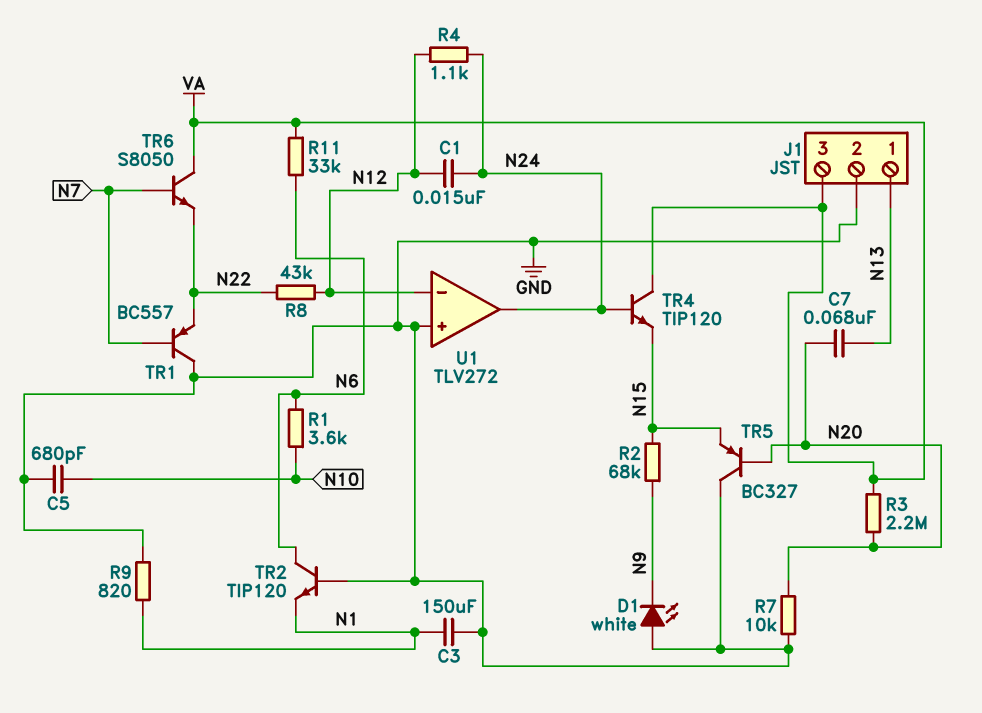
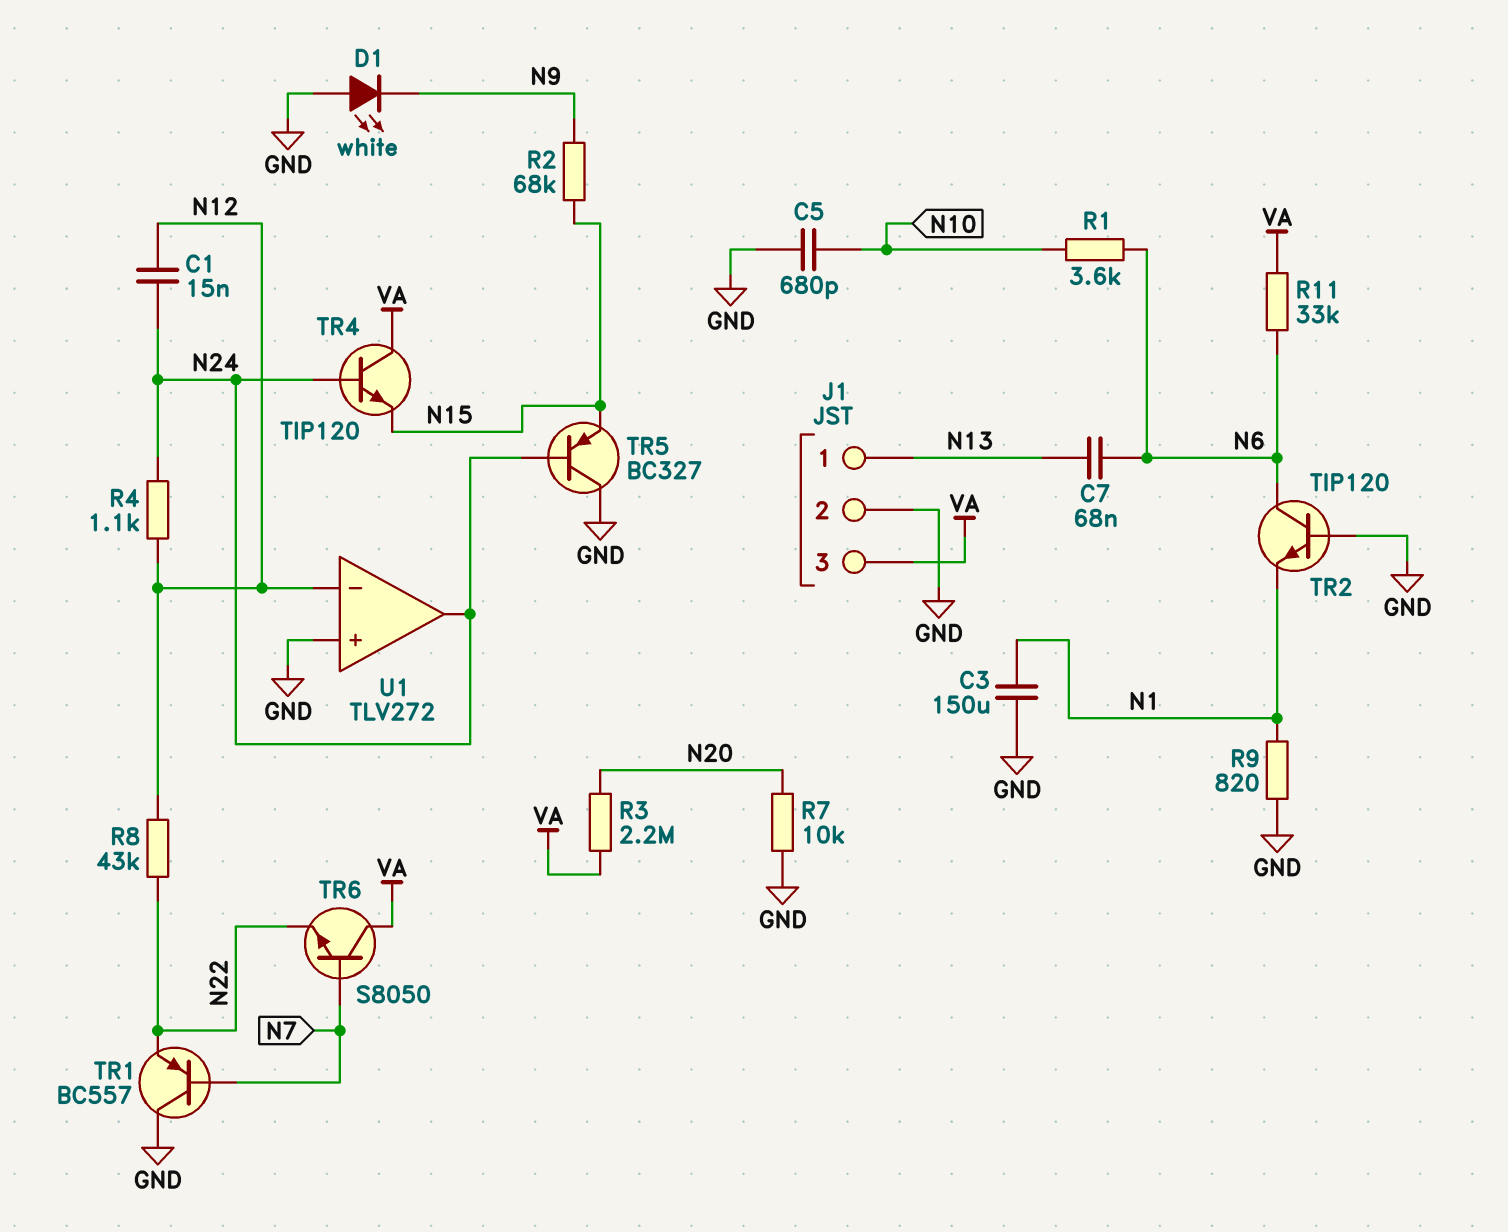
C7: 68nF (N13, N20) -> 68nF (N6, N13)
TR5: PNP BC327 (B N20, C GND, E N15) -> PNP BC327 (B N24, C GND, E N15)

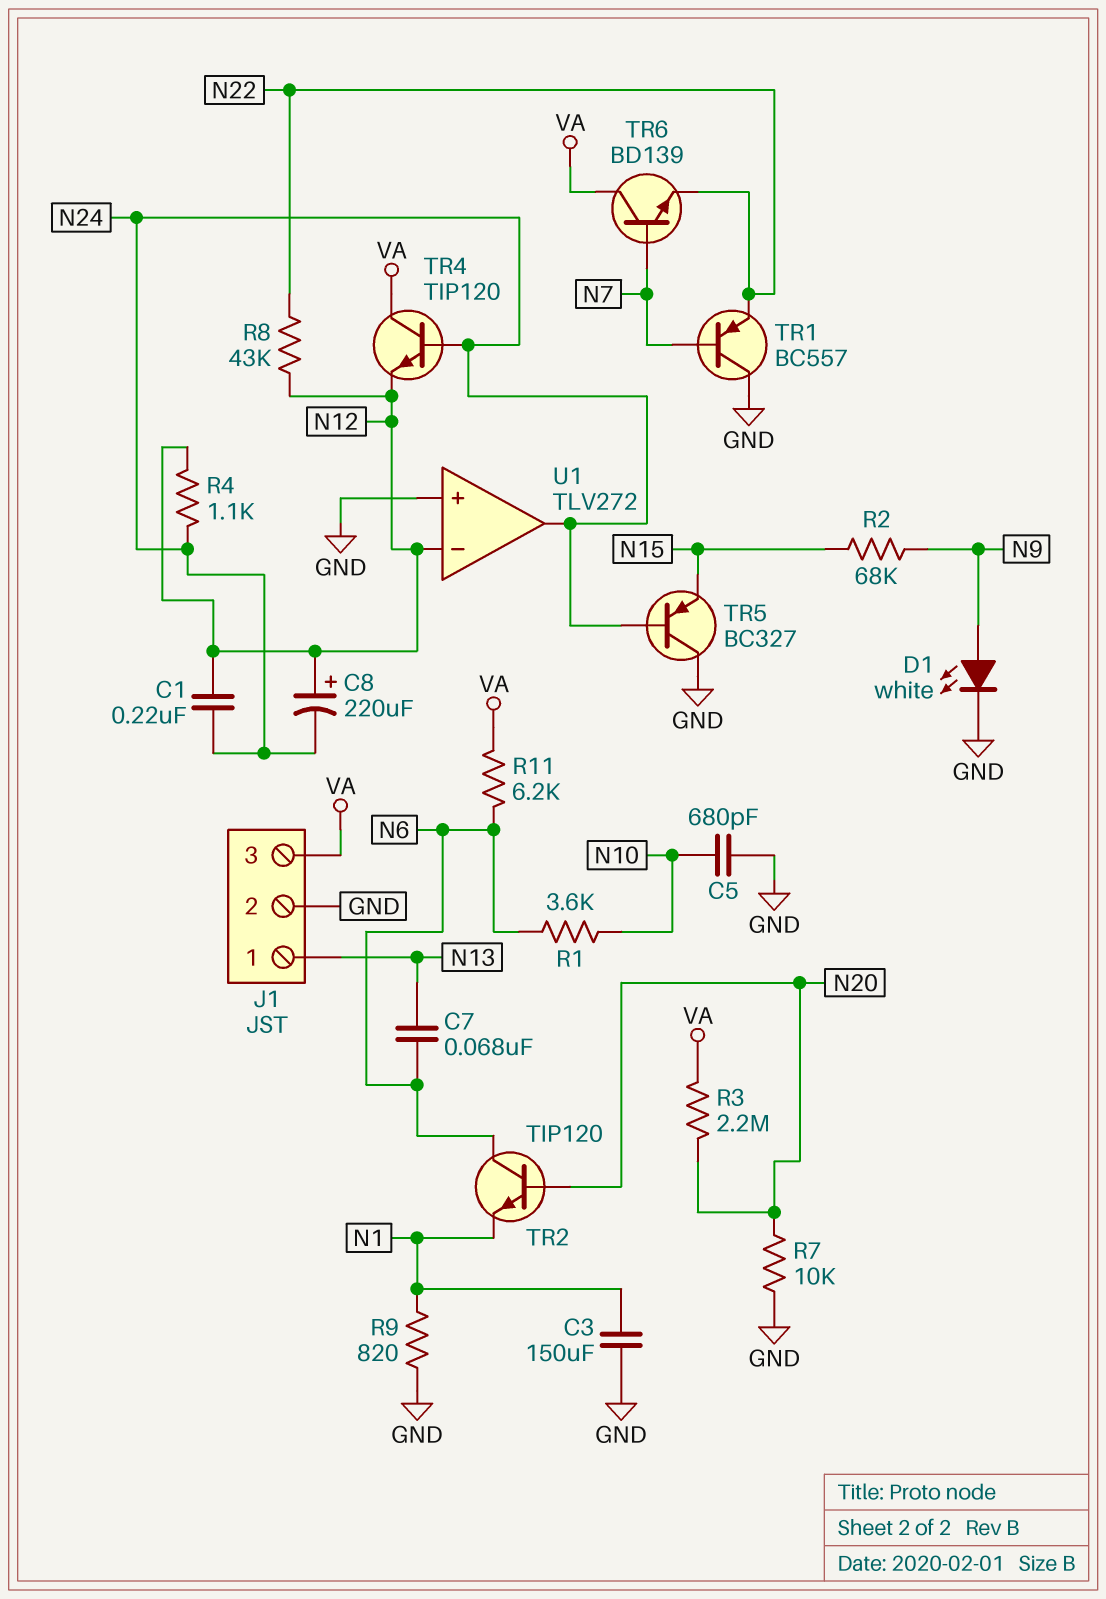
C1: 15nF (N12, N24) -> 220nF (N12, N24)
C8: none -> 220uF (plus N12, minus N24)
D1: LED white (A GND, K N9) -> LED white (A N9, K GND)
R11: 33k (N6, VA) -> 6.2k (N6, VA)
TR2: NPN TIP120 (B GND, C N6, E N1) -> NPN TIP120 (B N20, C N6, E N1)
TR4: NPN TIP120 (B N24, C VA, E N15) -> NPN TIP120 (B N24, C VA, E N12)
TR6: NPN S8050 (B N7, C VA, E N22) -> NPN BD139 (B N7, C VA, E N22)

